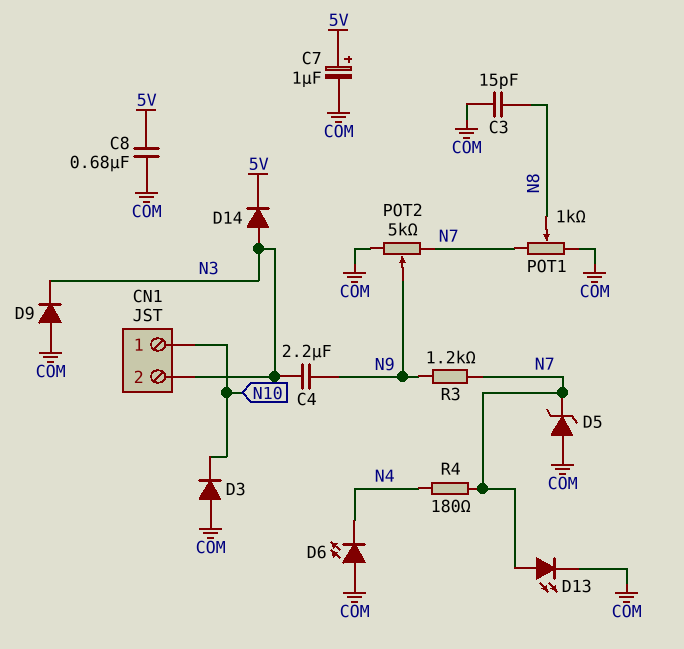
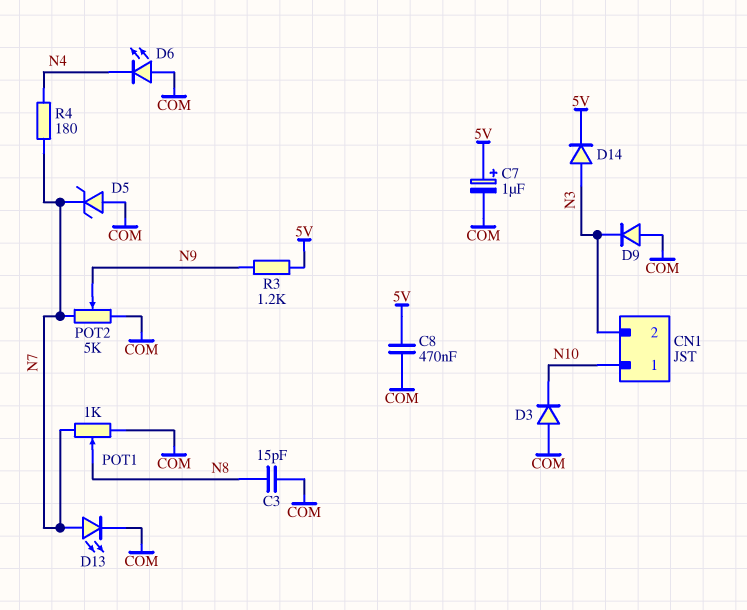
C4: 2.2uF (N3, N9) -> none
C8: 680nF (5V, COM) -> 470nF (5V, COM)
R3: 1.2k (N7, N9) -> 1.2k (5V, N9)

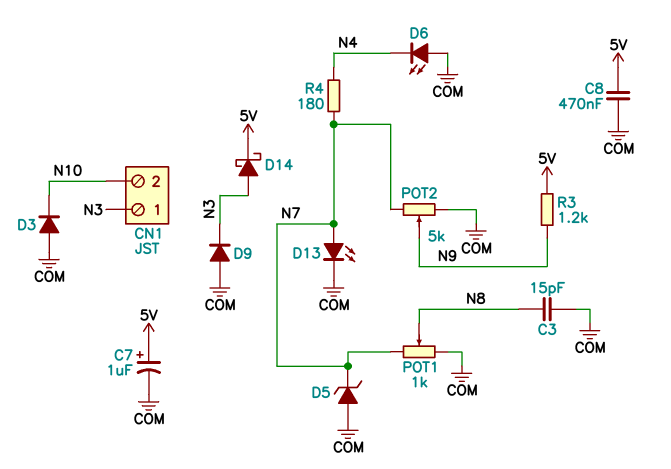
CN1 pin 1: N10 -> N3
CN1 pin 2: N3 -> N10
D14: diode (A N3, K 5V) -> schottky (A N3, K 5V)

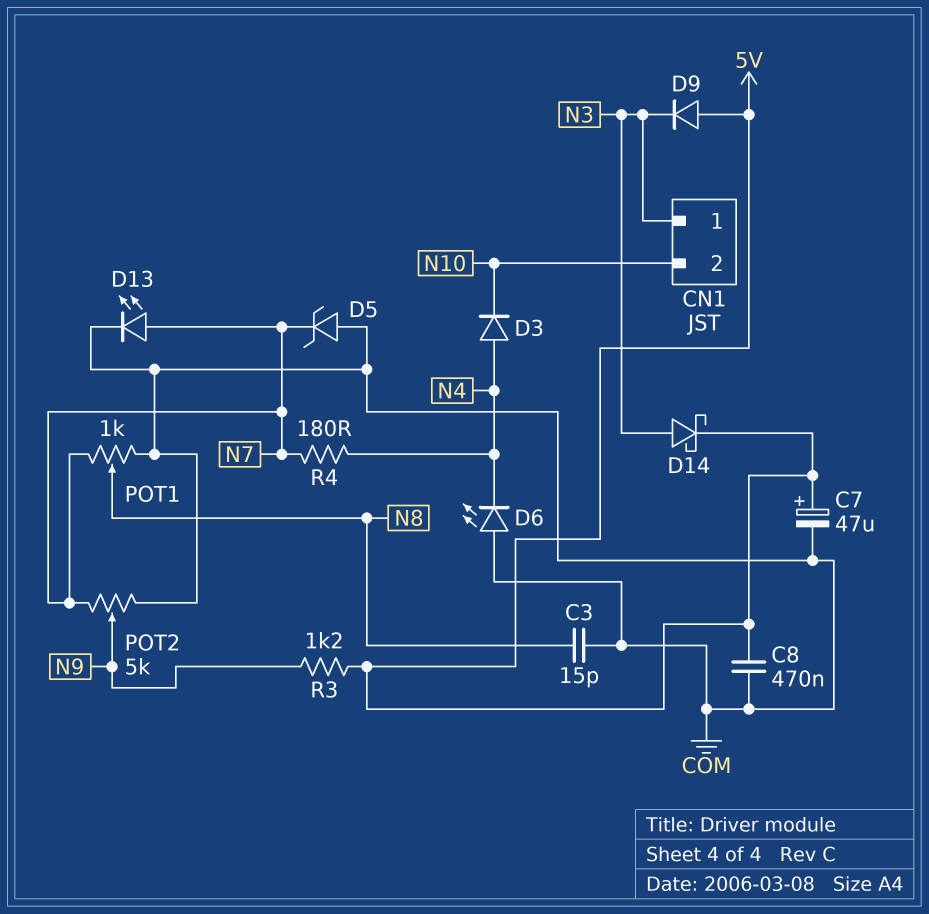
C7: 1uF (plus 5V, minus COM) -> 47uF (plus 5V, minus COM)
D3: diode (A COM, K N10) -> diode (A N4, K N10)
D9: diode (A COM, K N3) -> diode (A 5V, K N3)

